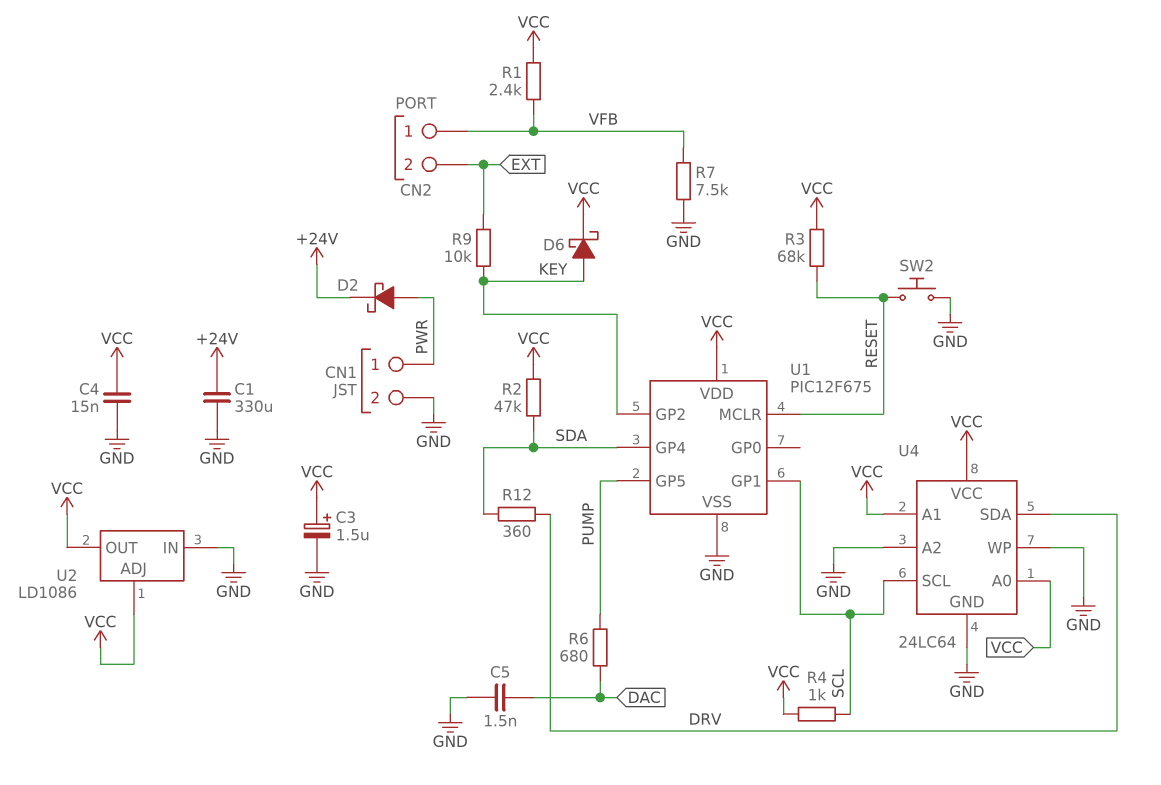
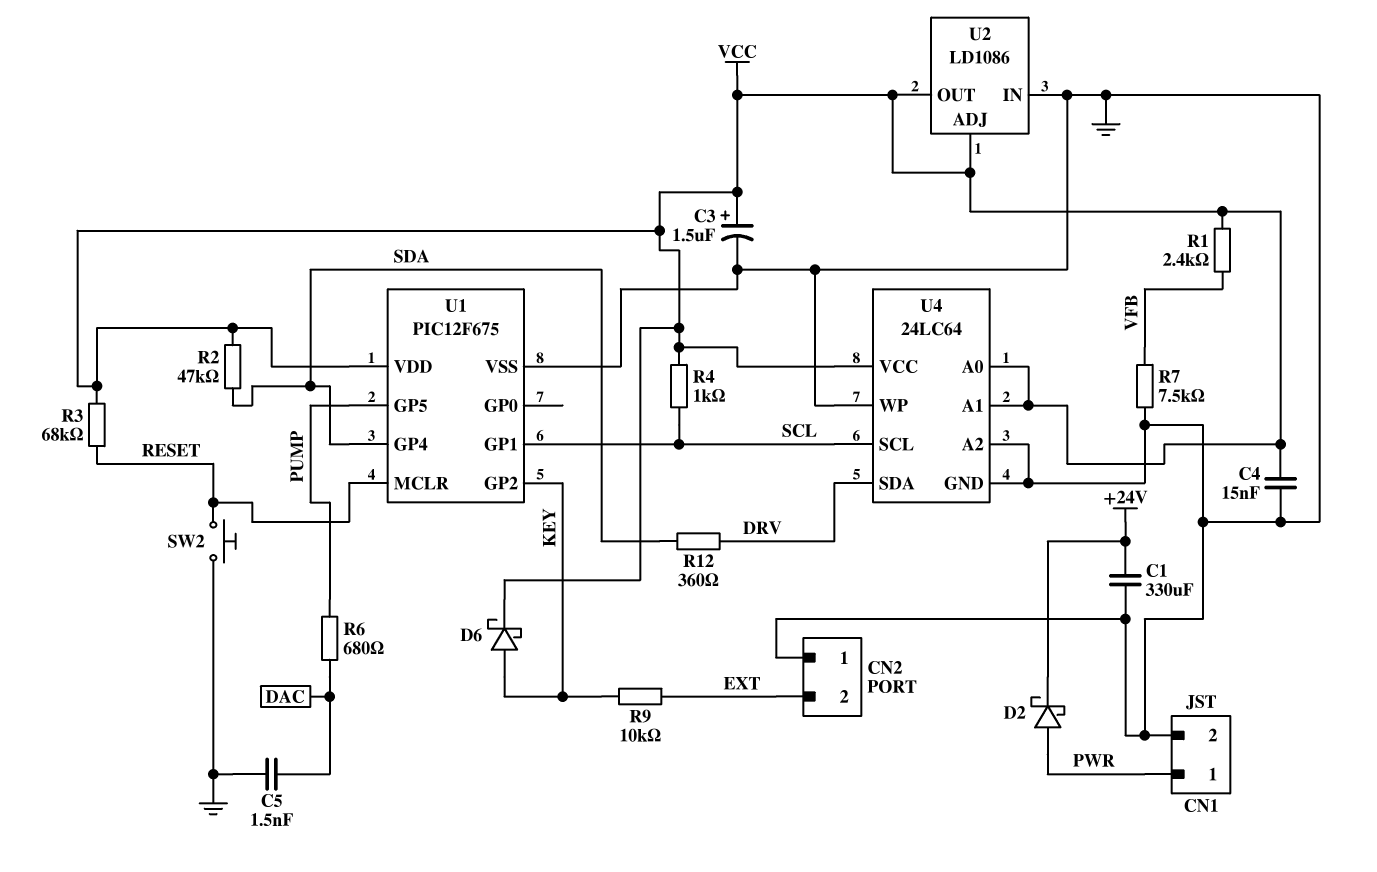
CN2 pin 1: VFB -> GND

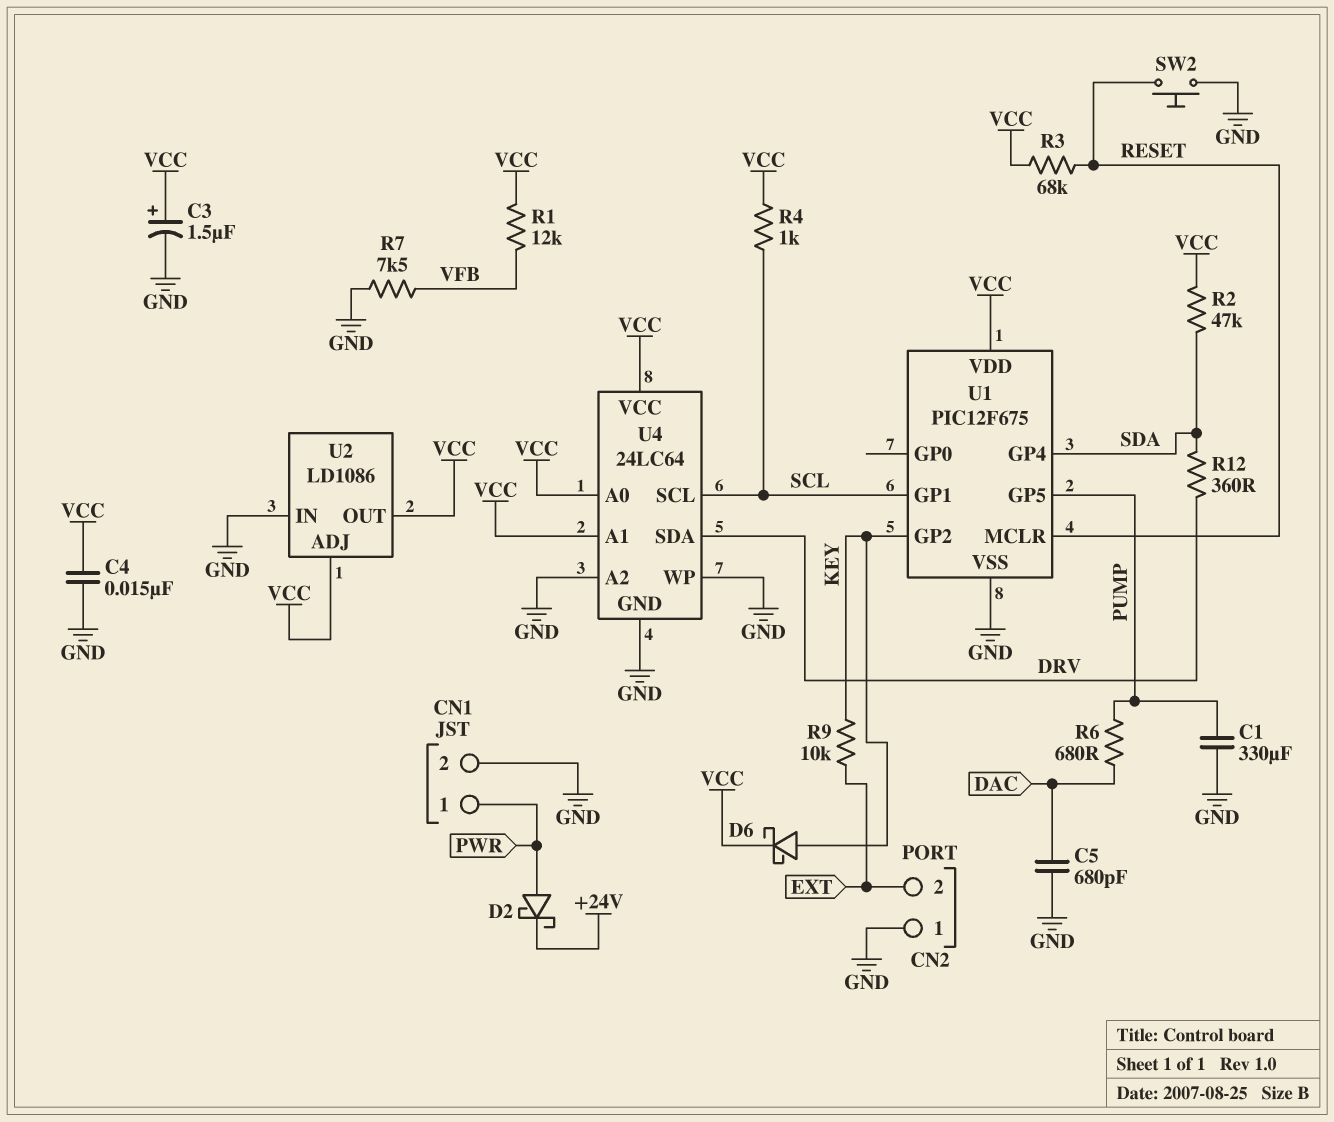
C1: 330uF (+24V, GND) -> 330uF (GND, PUMP)
C5: 1.5nF (DAC, GND) -> 680pF (DAC, GND)
R1: 2.4k (VCC, VFB) -> 12k (VCC, VFB)

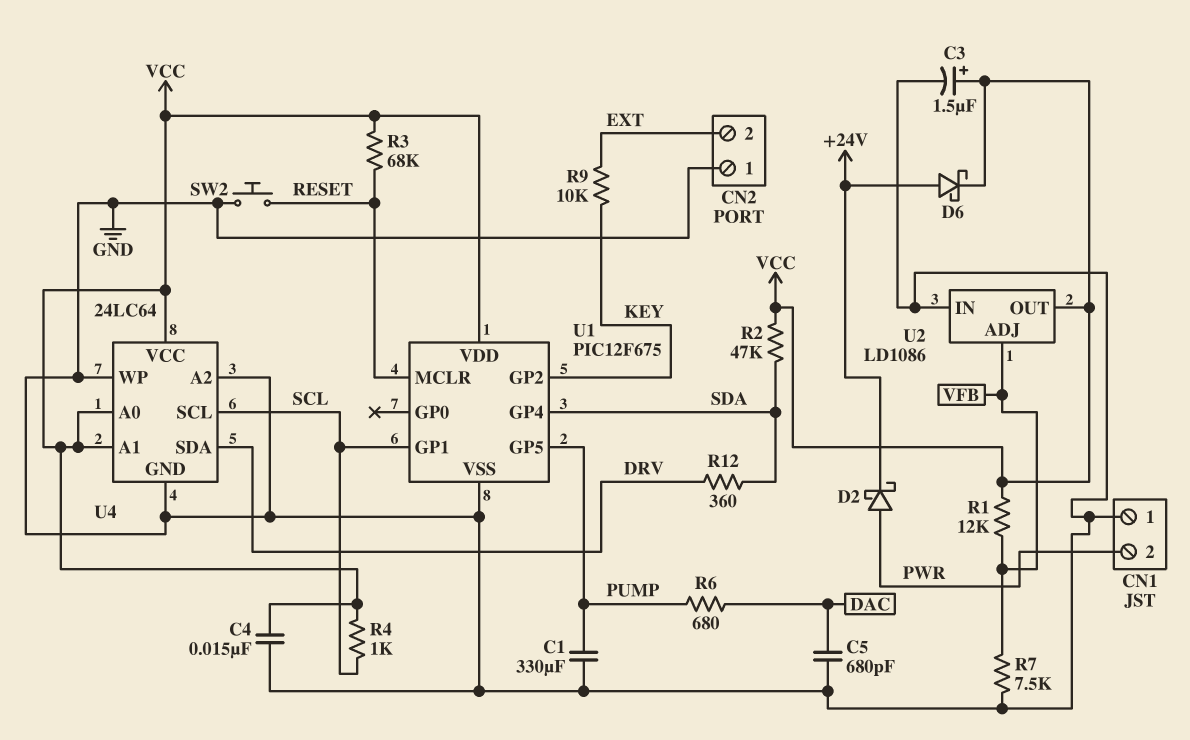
CN1 pin 1: PWR -> GND
CN1 pin 2: GND -> PWR
D6: schottky (A KEY, K VCC) -> schottky (A +24V, K VCC)
U2 pin ADJ: VCC -> VFB

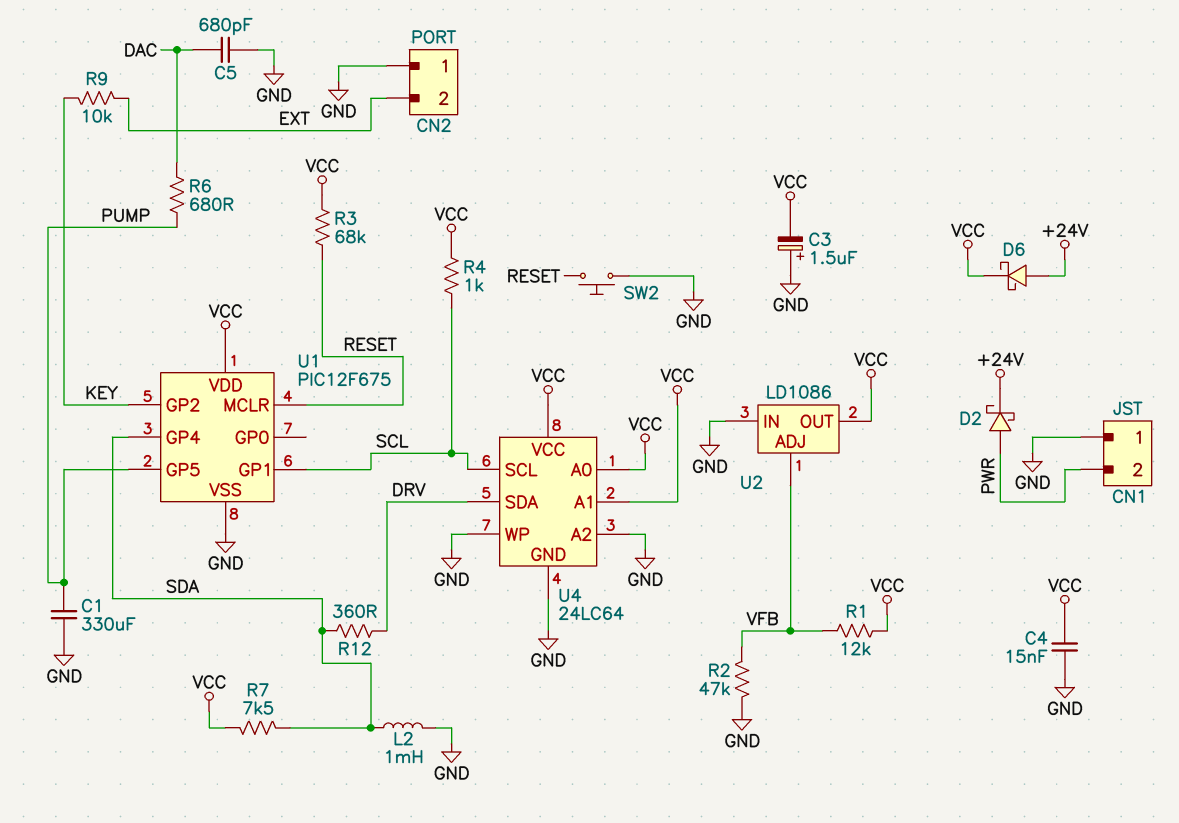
C3: 1.5uF (plus VCC, minus GND) -> 1.5uF (plus GND, minus VCC)
L2: none -> 1mH (GND, SDA)
R2: 47k (SDA, VCC) -> 47k (GND, VFB)
R7: 7.5k (GND, VFB) -> 7.5k (SDA, VCC)

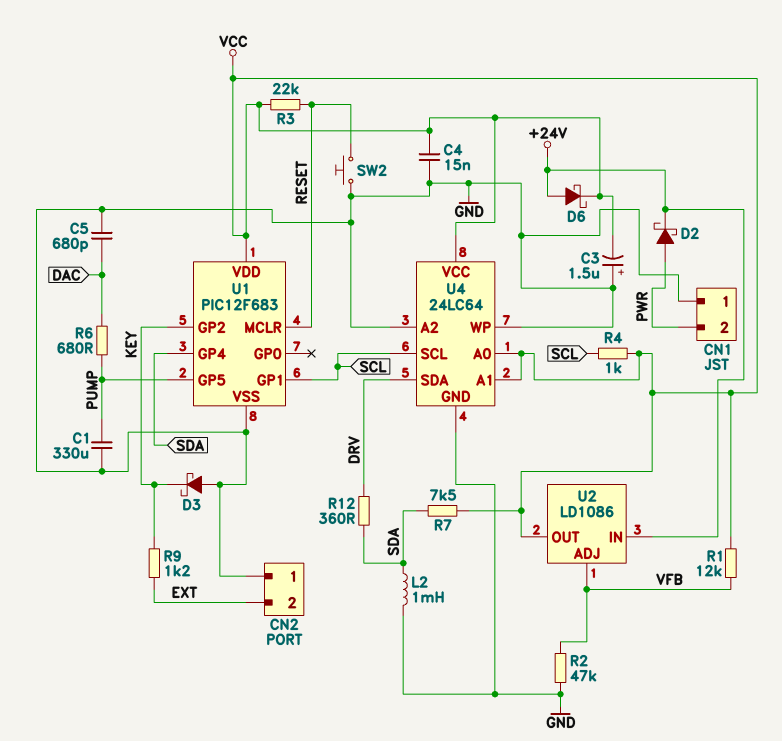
D3: none -> schottky (A GND, K KEY)
R3: 68k (RESET, VCC) -> 22k (RESET, VCC)
R9: 10k (EXT, KEY) -> 1.2k (EXT, KEY)
U1: PIC12F675 -> PIC12F683
U2 pin IN: GND -> +24V

